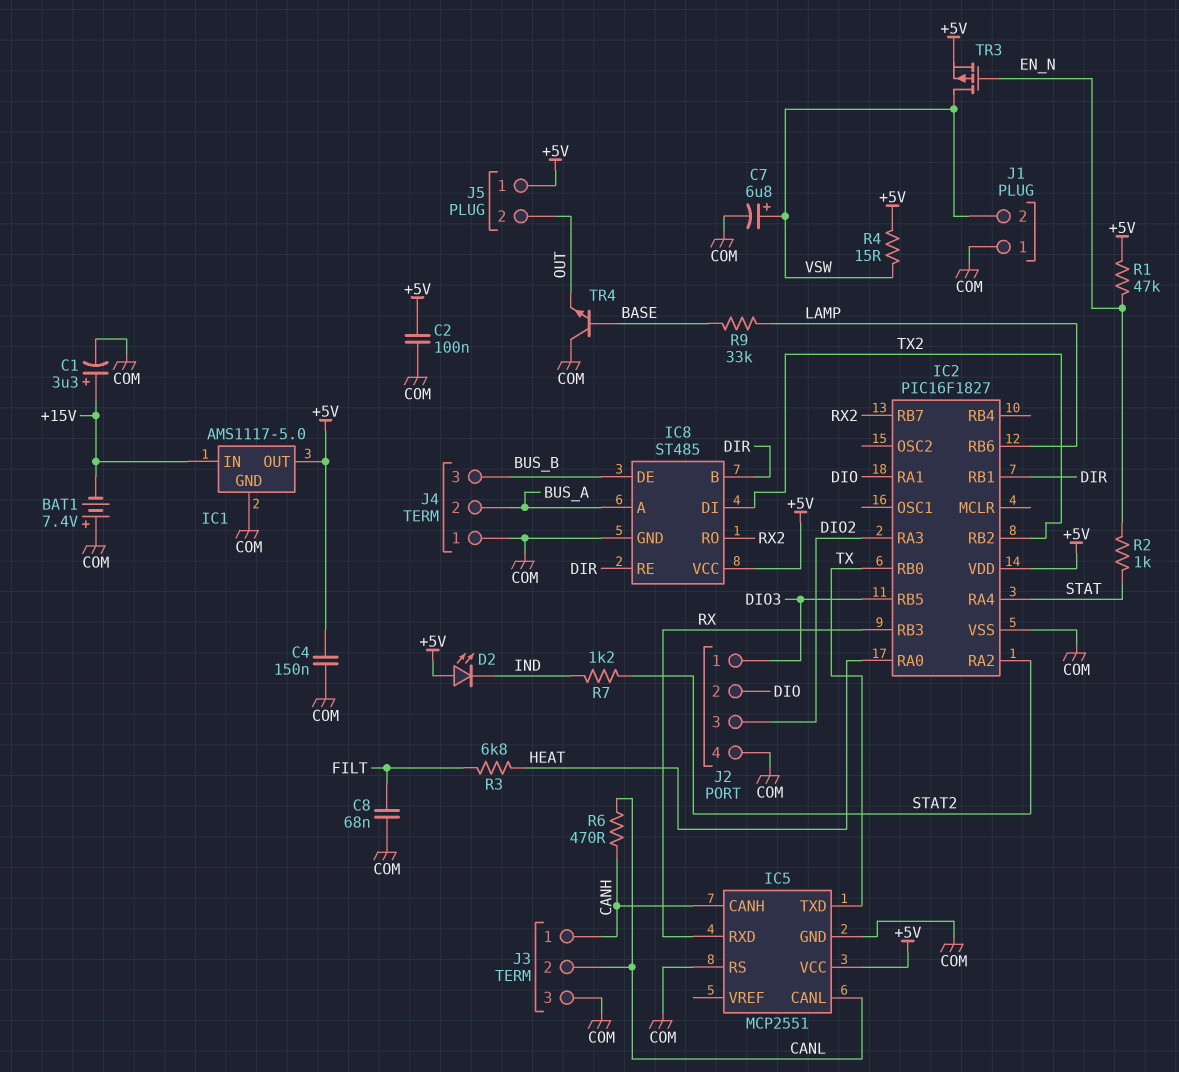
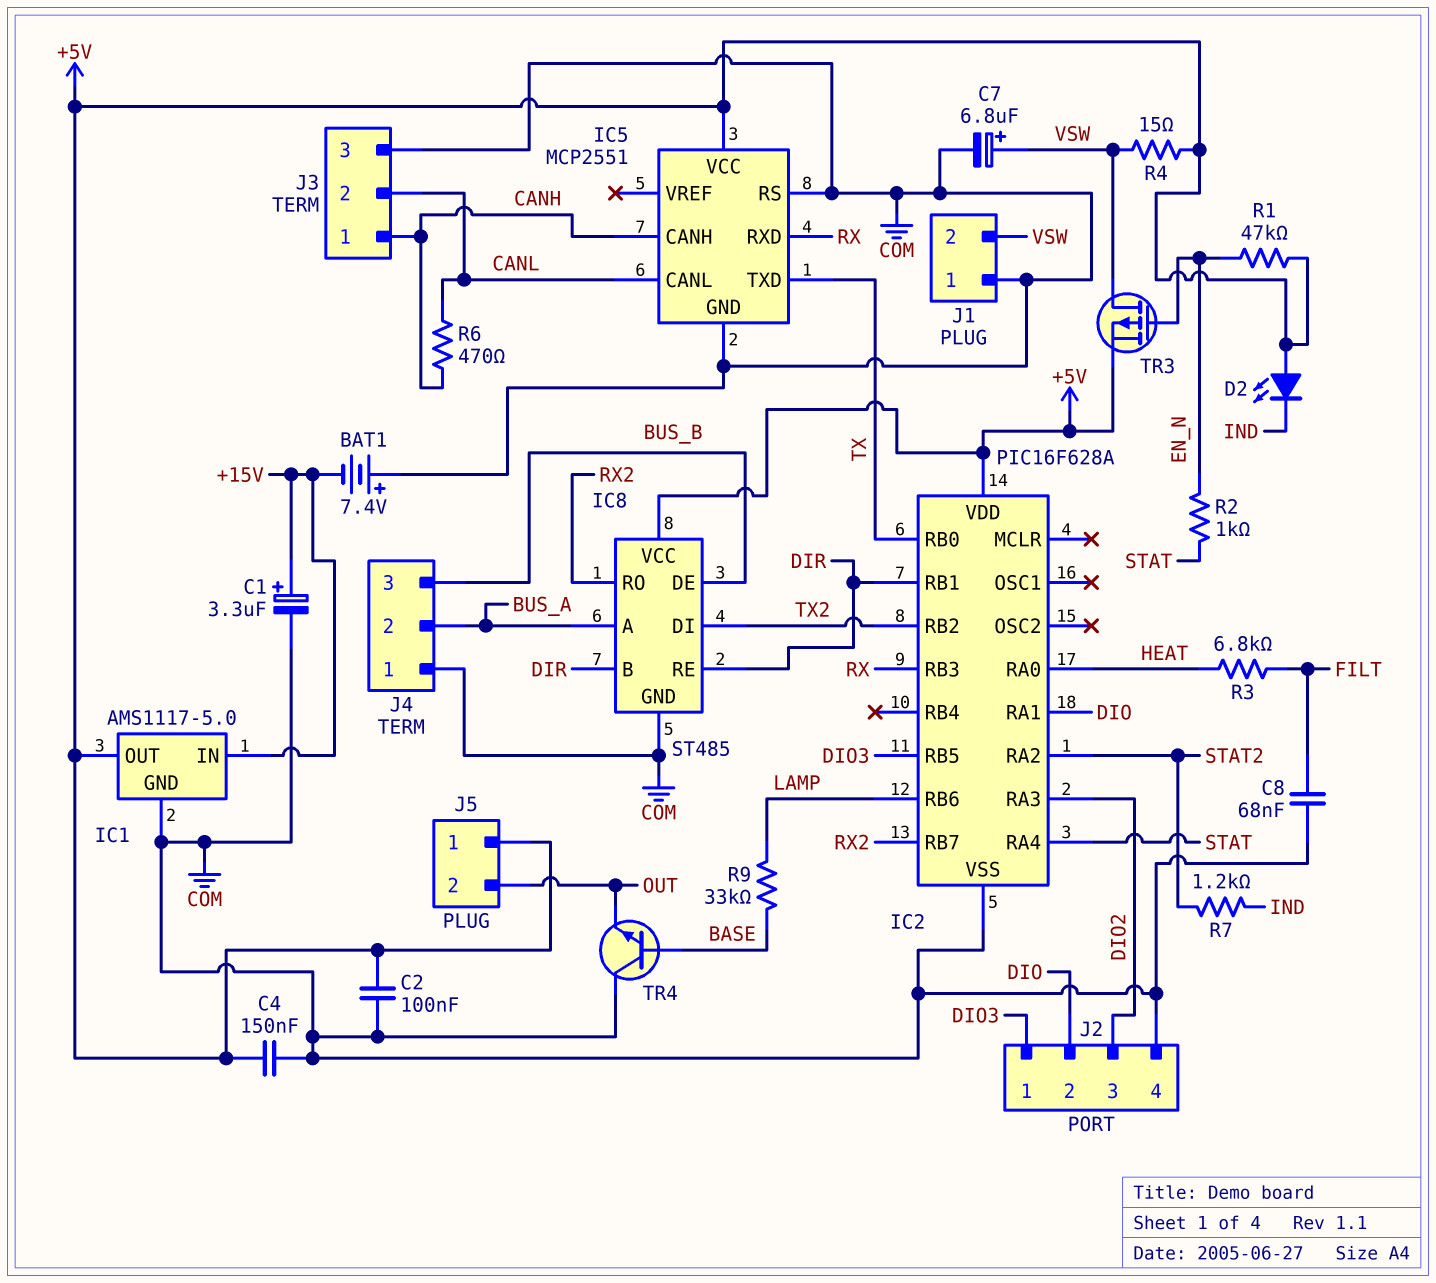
IC2: PIC16F1827 -> PIC16F628A

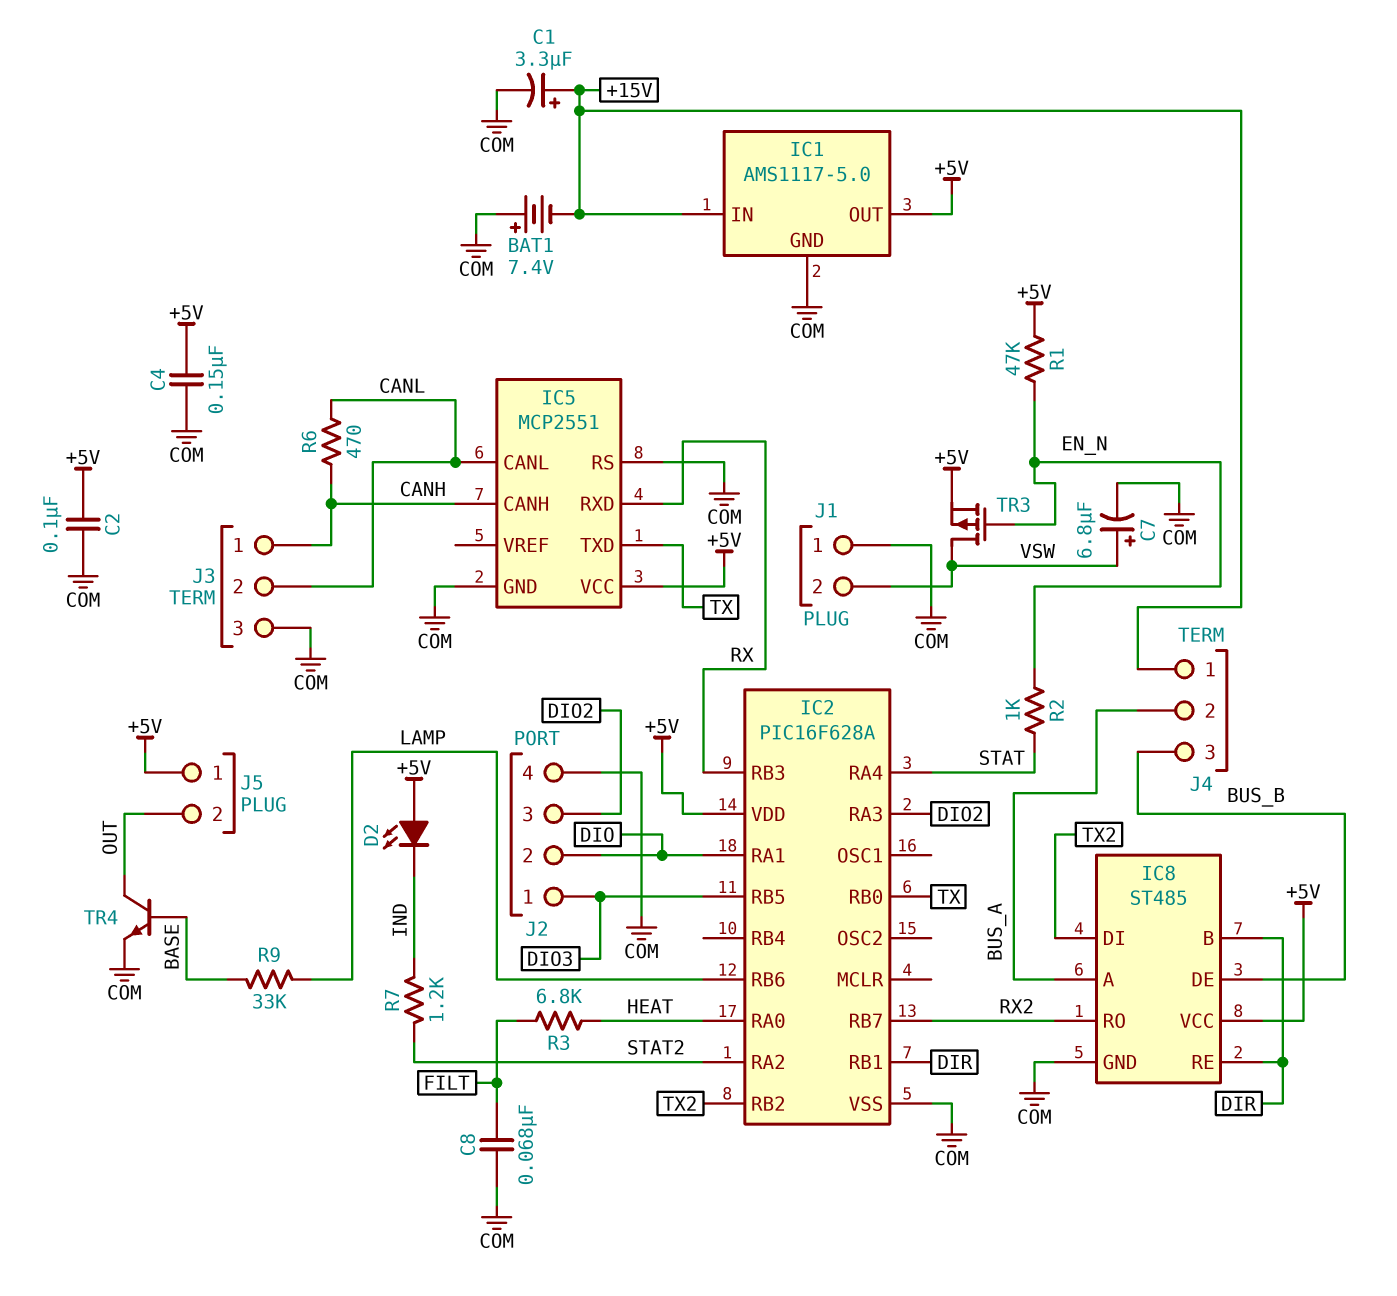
J4 pin 1: COM -> +15V
R4: 15 (+5V, VSW) -> none
TR4: NPN (B BASE, C COM, E OUT) -> NPN (B BASE, C OUT, E COM)

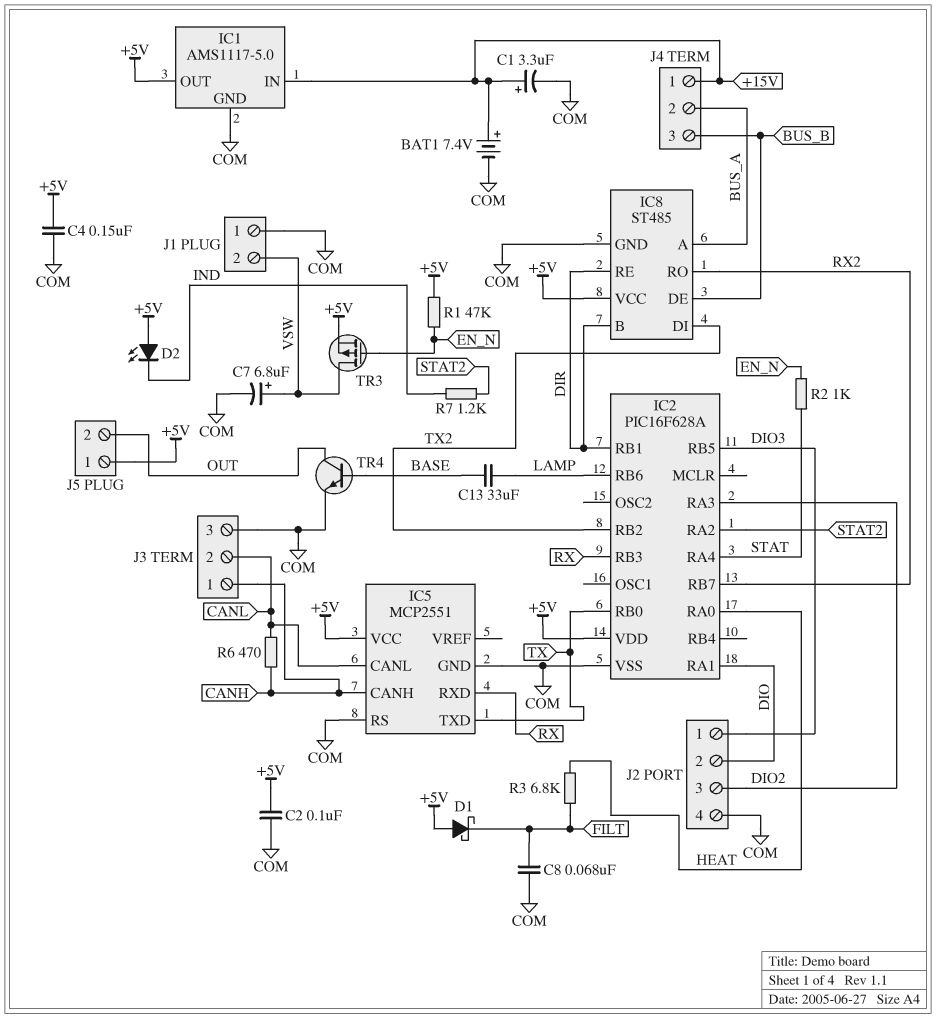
BAT1: 7.4V (plus COM, minus +15V) -> 7.4V (plus +15V, minus COM)
C13: none -> 33uF (BASE, LAMP)
D1: none -> schottky (A +5V, K FILT)
R9: 33k (BASE, LAMP) -> none

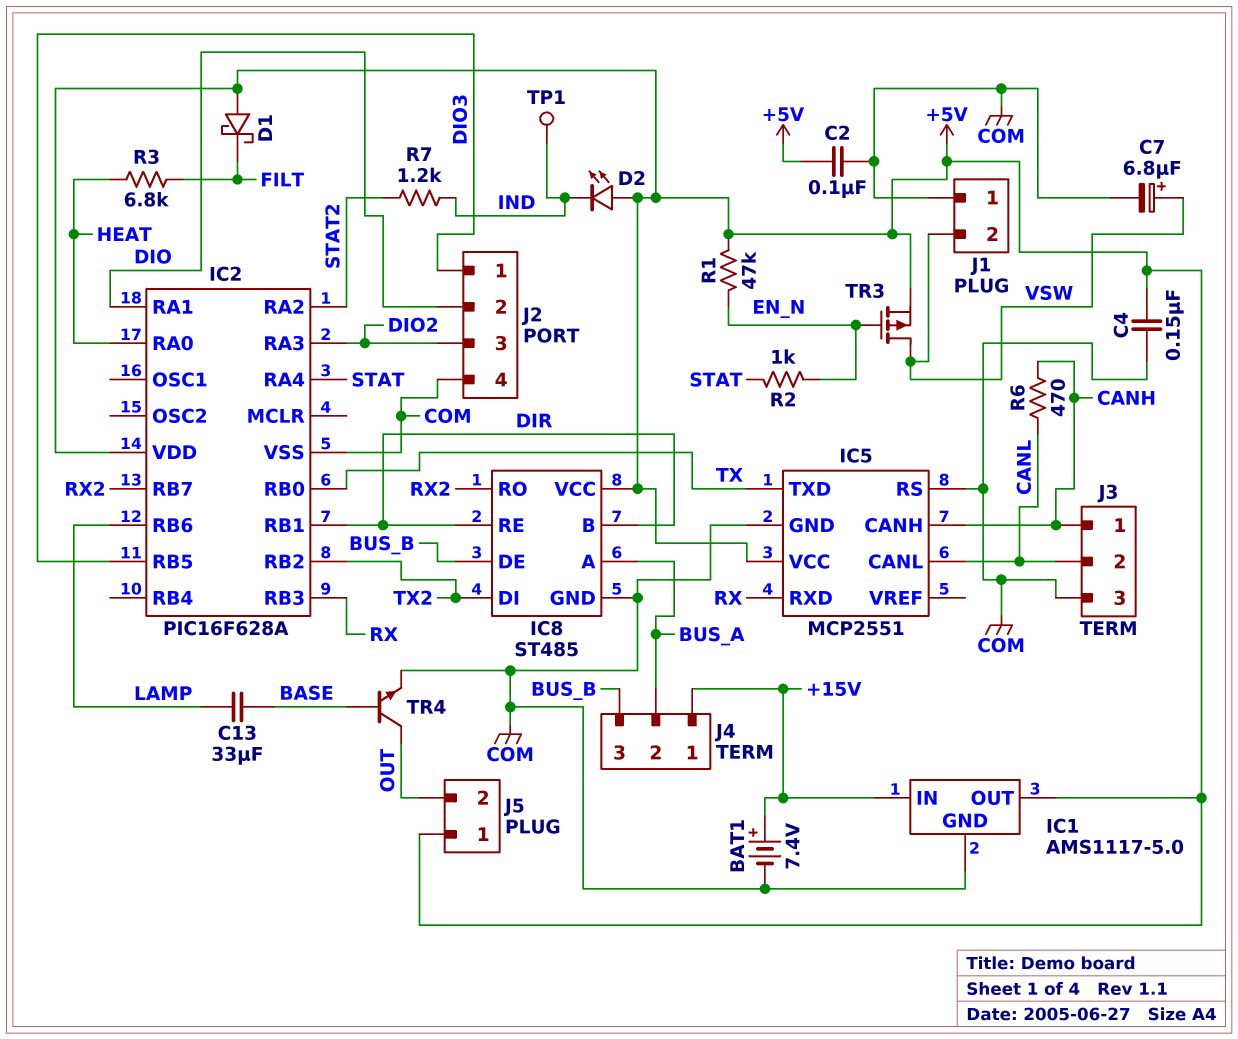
C1: 3.3uF (plus +15V, minus COM) -> none
C8: 68nF (COM, FILT) -> none
TP1: none -> test point (IND)

